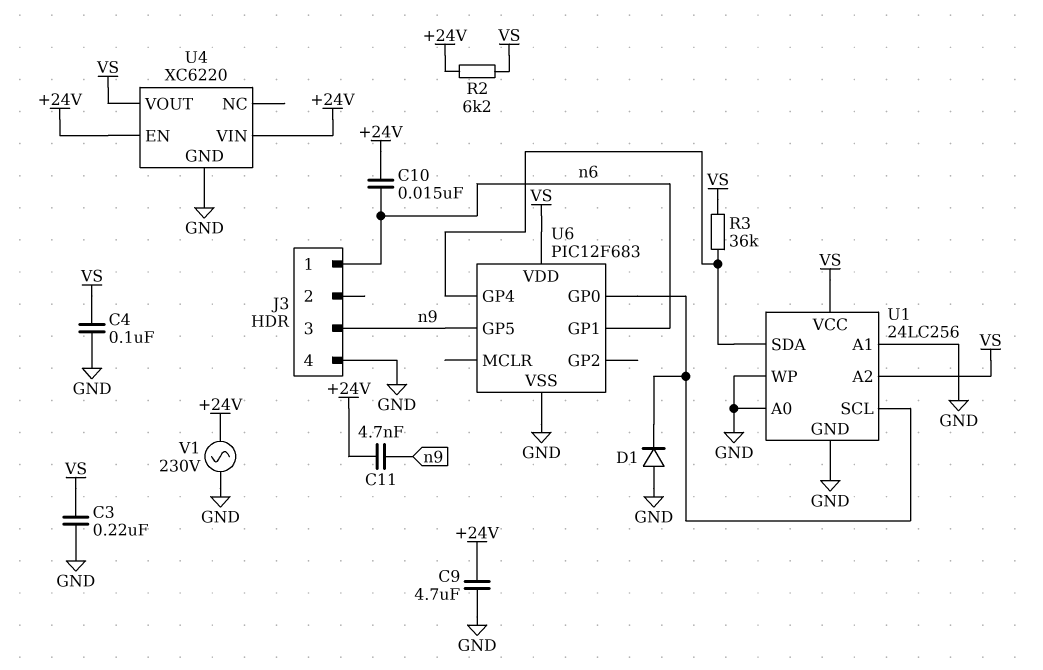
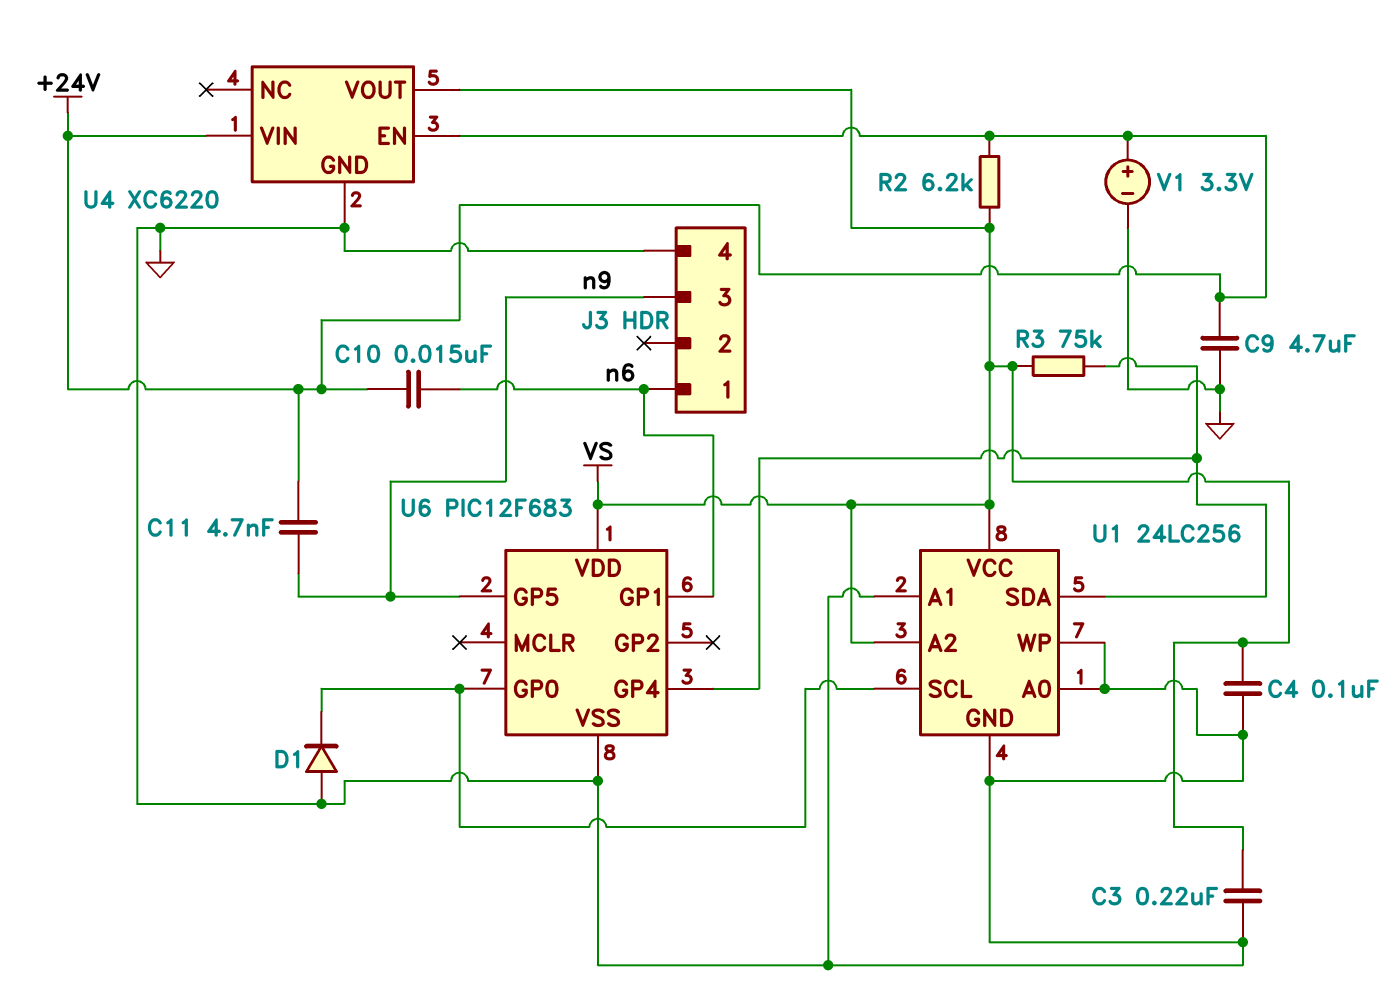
R3: 36k (U1/SDA, VS) -> 75k (U1/SDA, VS)
V1: AC 230V (+24V, GND) -> 3.3V (plus +24V, minus GND)

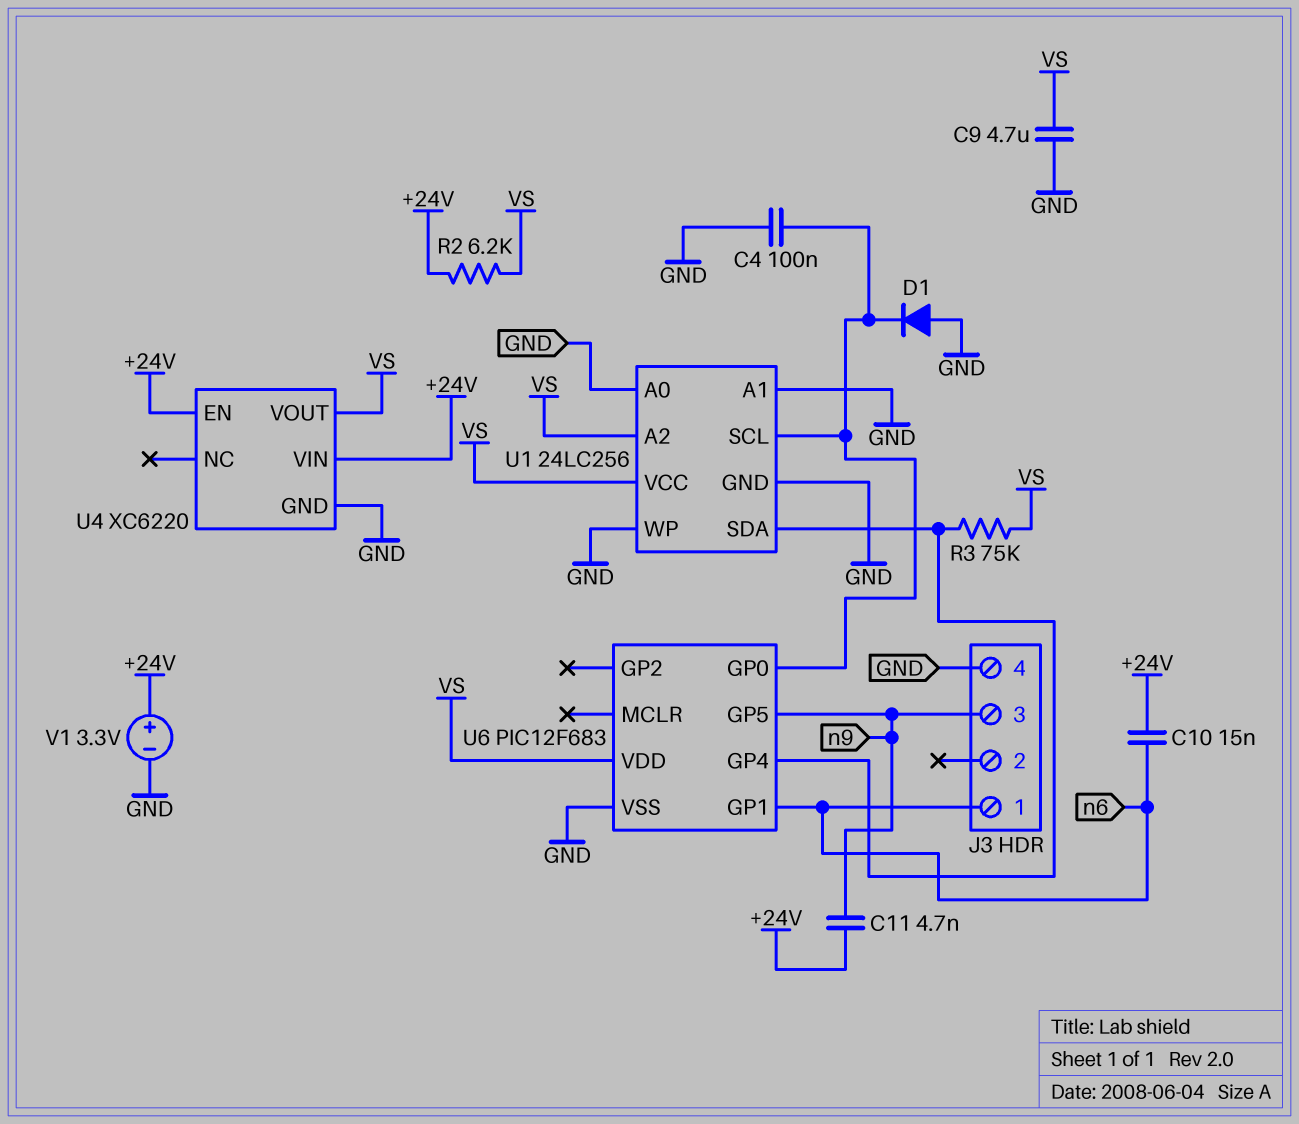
C3: 220nF (GND, VS) -> none
C4: 100nF (GND, VS) -> 100nF (GND, U1/SCL)
C9: 4.7uF (+24V, GND) -> 4.7uF (GND, VS)

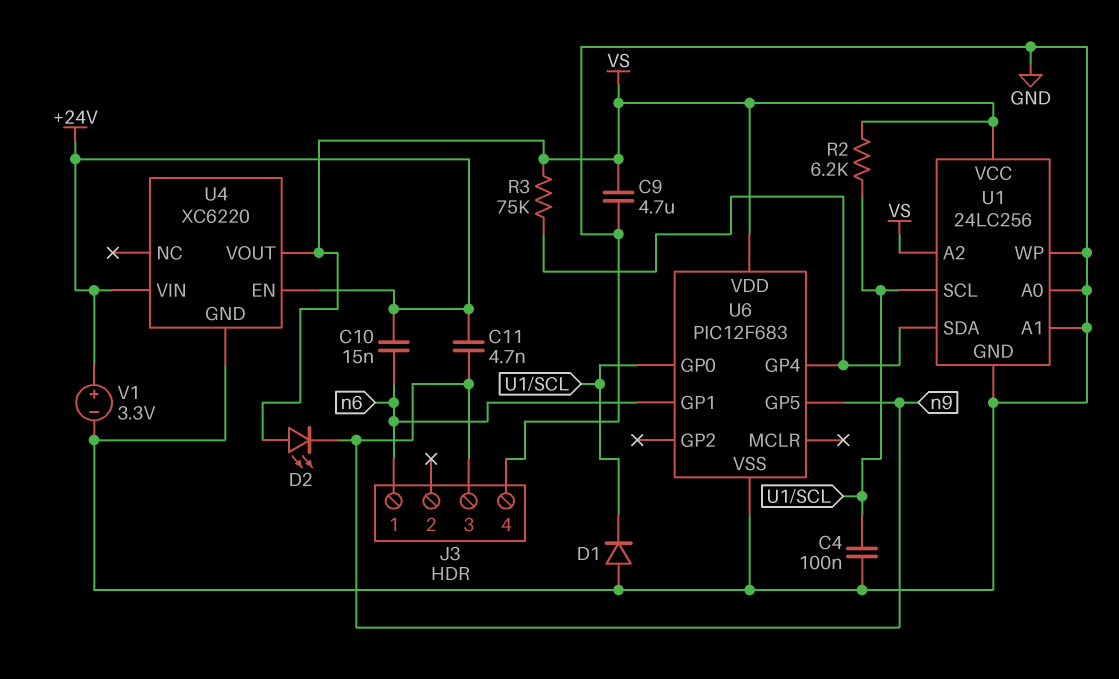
D2: none -> LED (A VS, K n9)
R2: 6.2k (+24V, VS) -> 6.2k (U1/SCL, VS)

